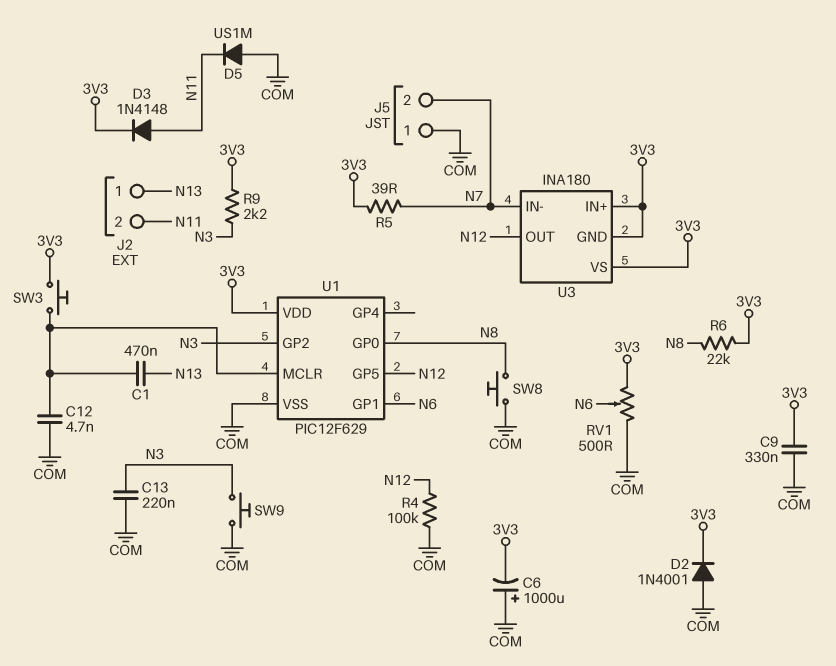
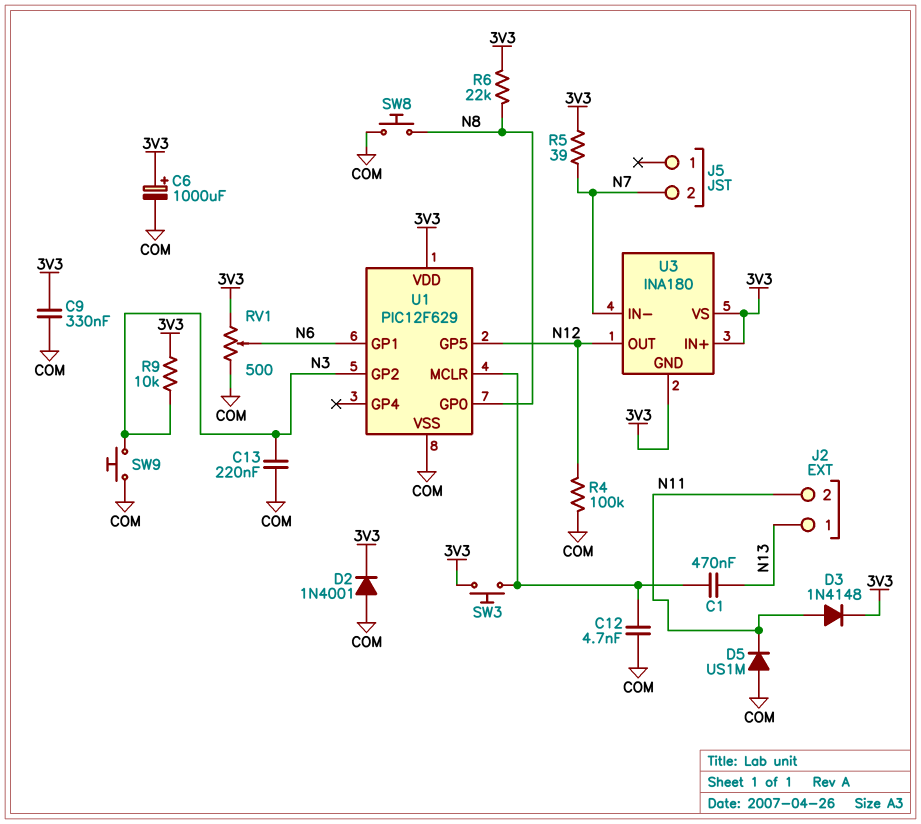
C6: 1000uF (plus COM, minus 3V3) -> 1000uF (plus 3V3, minus COM)
J5 pin 1: COM -> none
R9: 2.2k (3V3, N3) -> 10k (3V3, N3)

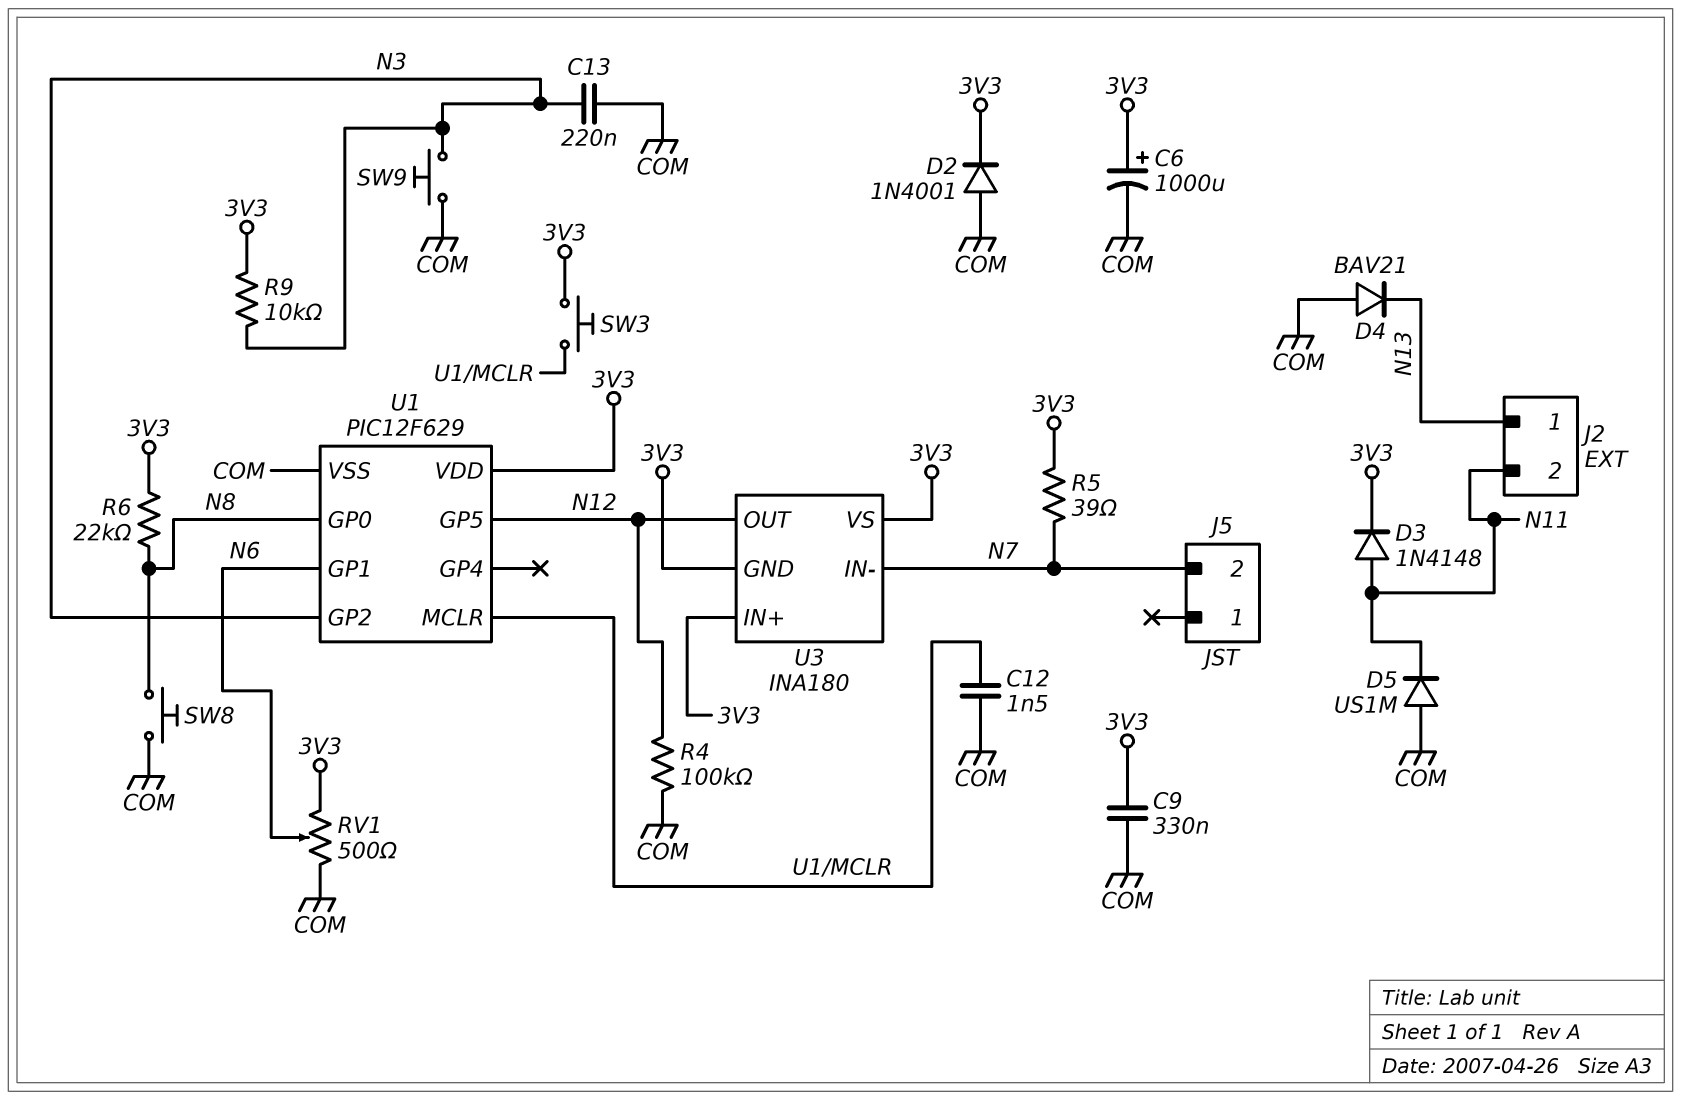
C1: 470nF (N13, U1/MCLR) -> none
C12: 4.7nF (COM, U1/MCLR) -> 1.5nF (COM, U1/MCLR)
D4: none -> diode BAV21 (A COM, K N13)

